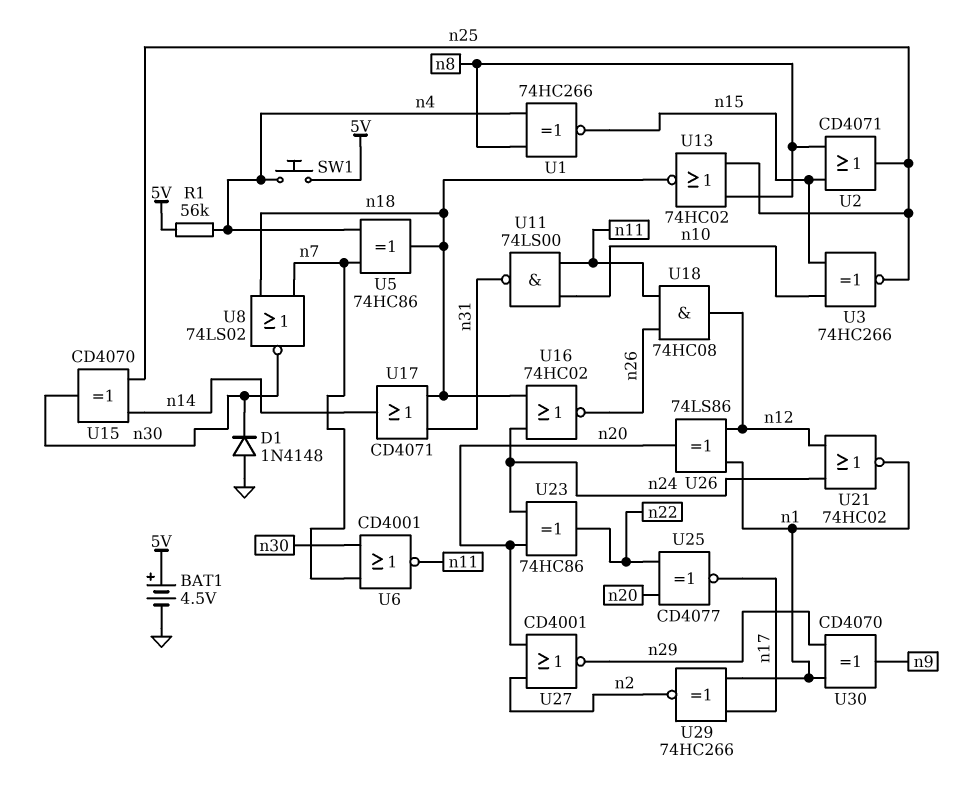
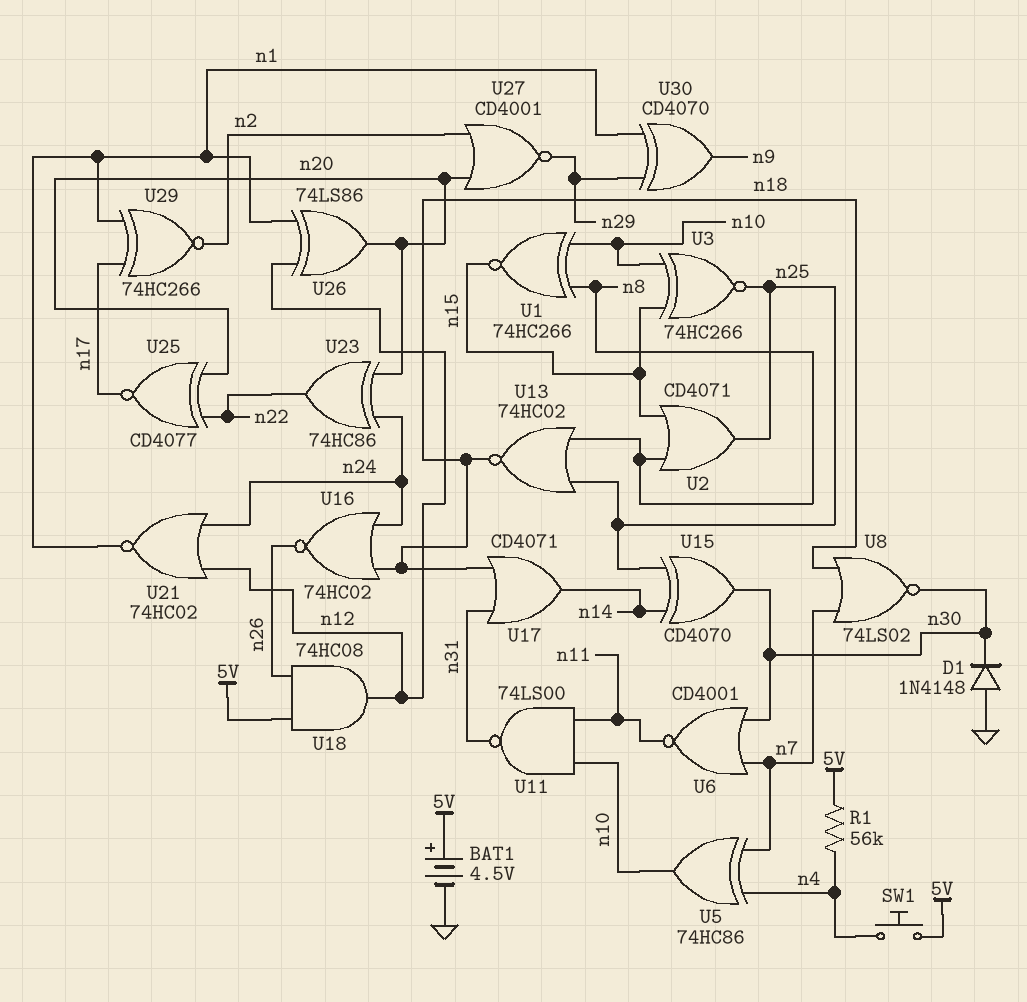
U1: XNOR 74HC266 (in n4, in n8, out n15) -> XNOR 74HC266 (in n8, in n10, out n15)
U5: XOR 74HC86 (in n4, in n7, out n18) -> XOR 74HC86 (in n4, in n7, out n10)
U18: AND 74HC08 (in n11, in n26, out n12) -> AND 74HC08 (in 5V, in n26, out n12)

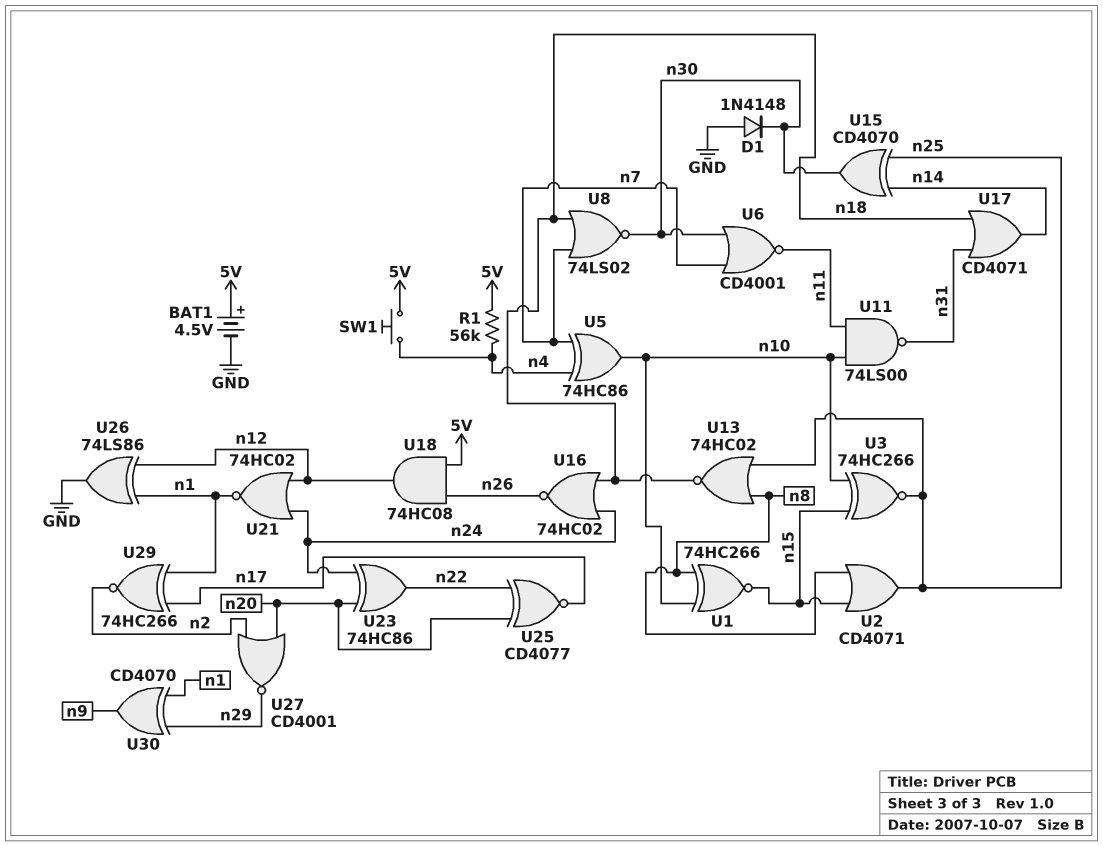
U26: XOR 74LS86 (in n1, in n12, out n20) -> XOR 74LS86 (in n1, in n12, out GND)

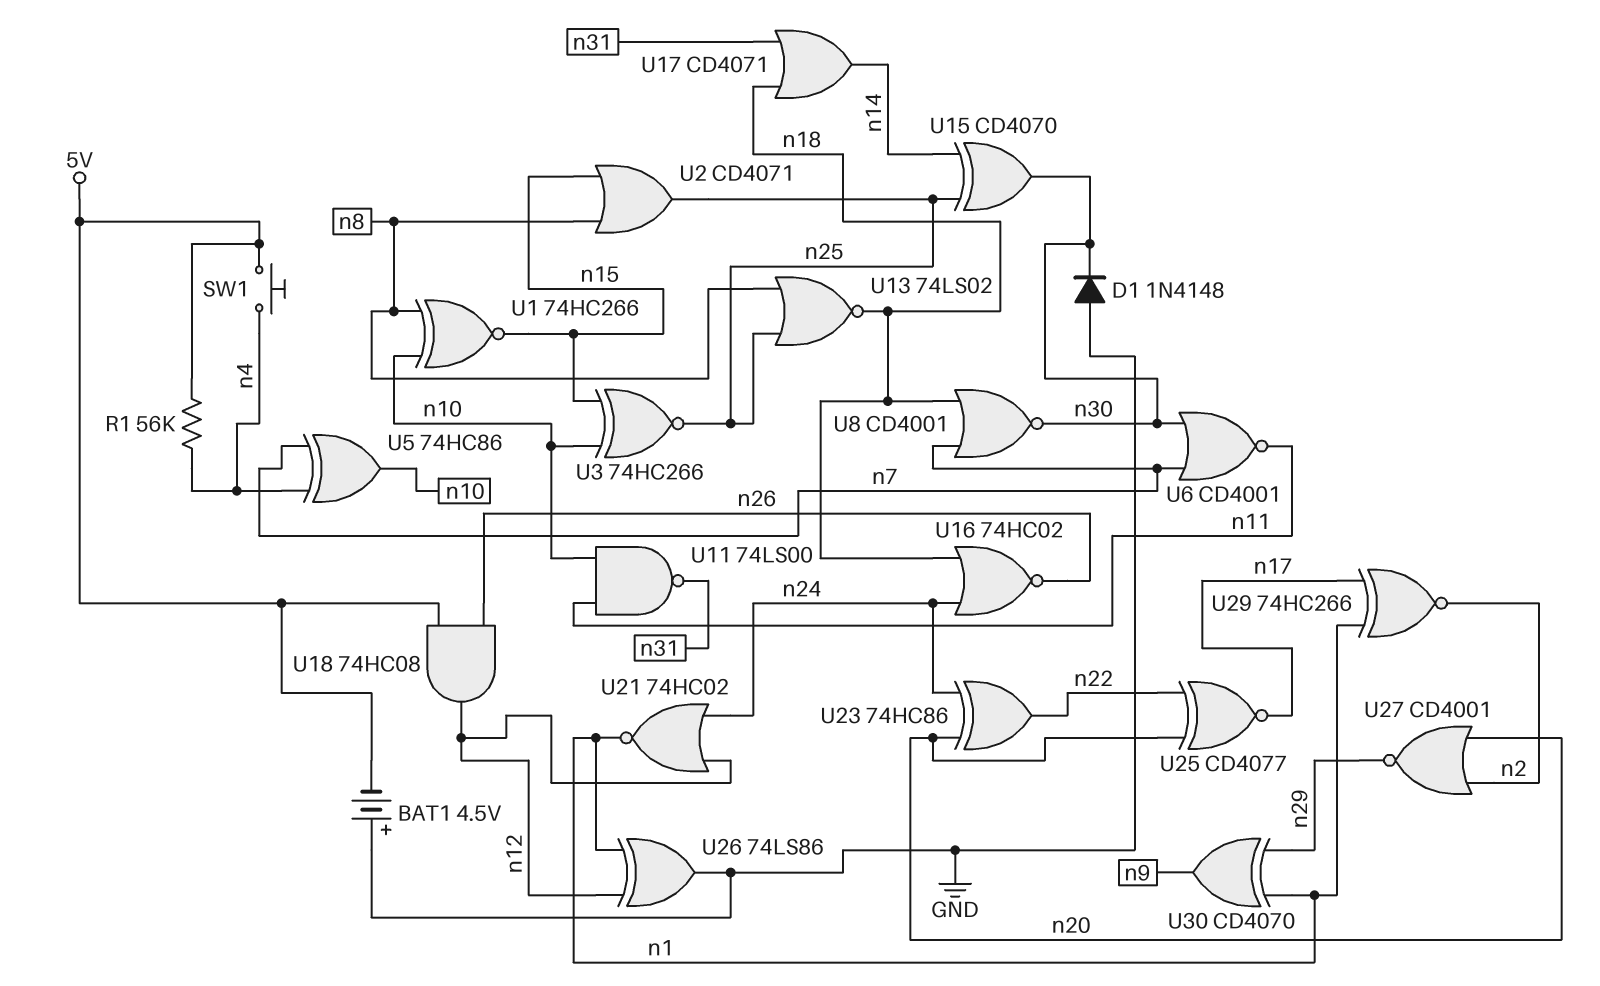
BAT1: 4.5V (plus 5V, minus GND) -> 4.5V (plus GND, minus 5V)
U8: NOR 74LS02 (in n7, in n18, out n30) -> NOR CD4001 (in n7, in n18, out n30)
U13: NOR 74HC02 (in n8, in n25, out n18) -> NOR 74LS02 (in n8, in n25, out n18)

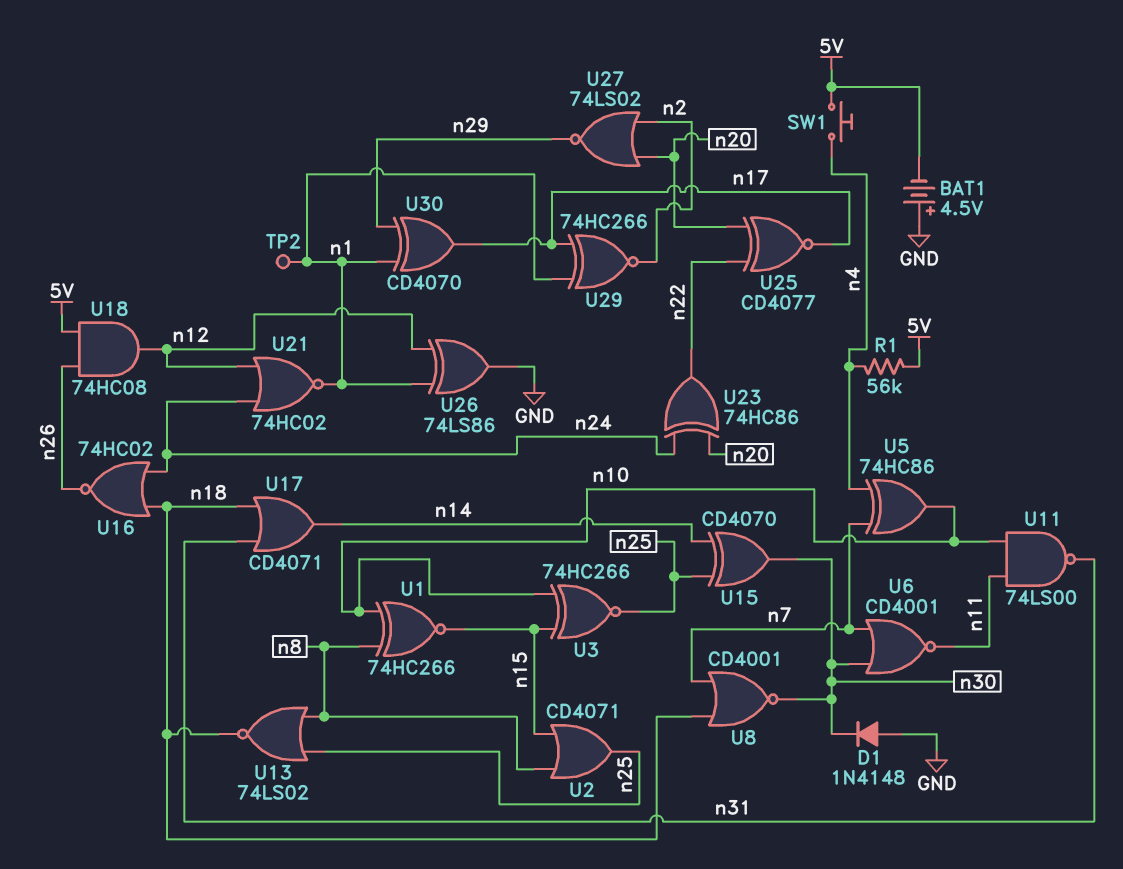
TP2: none -> test point (n1)
U27: NOR CD4001 (in n2, in n20, out n29) -> NOR 74LS02 (in n2, in n20, out n29)
U30: XOR CD4070 (in n1, in n29, out n9) -> XOR CD4070 (in n1, in n29, out n17)

